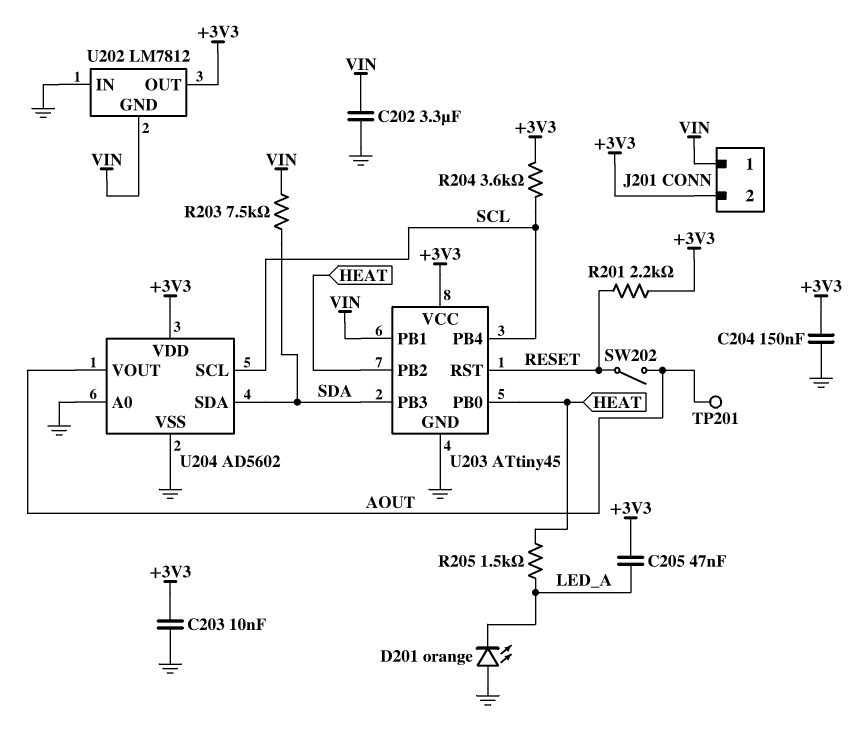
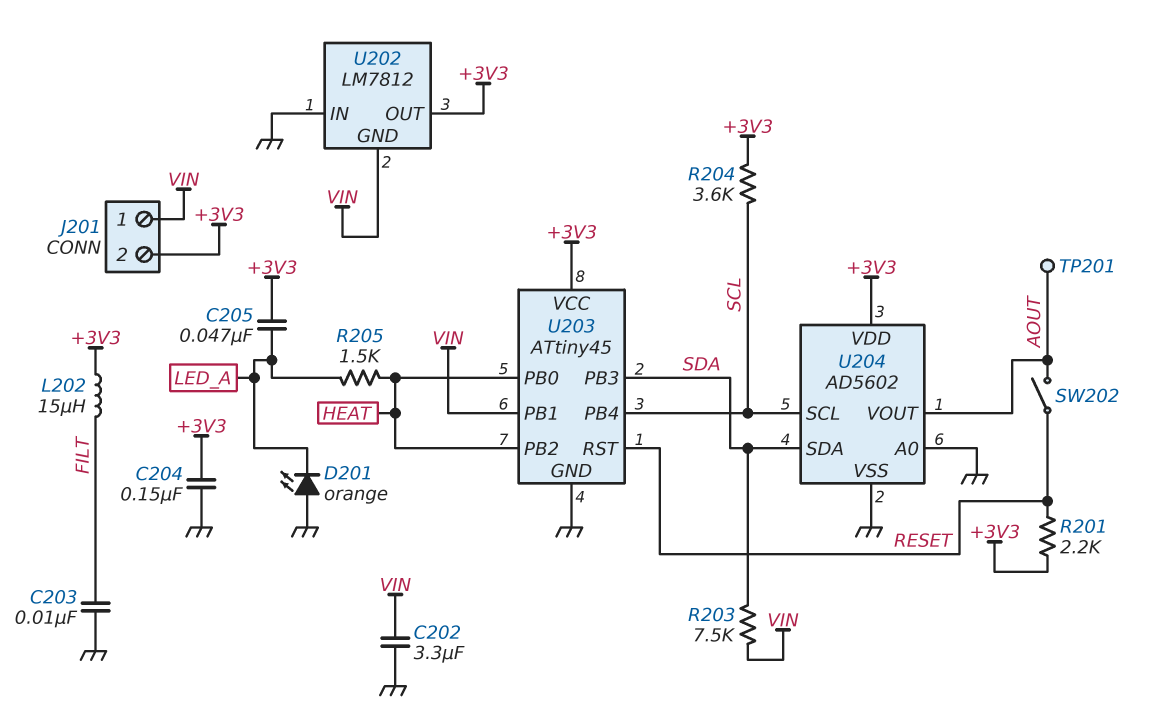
C203: 10nF (+3V3, GND) -> 10nF (FILT, GND)
L202: none -> 15uH (+3V3, FILT)

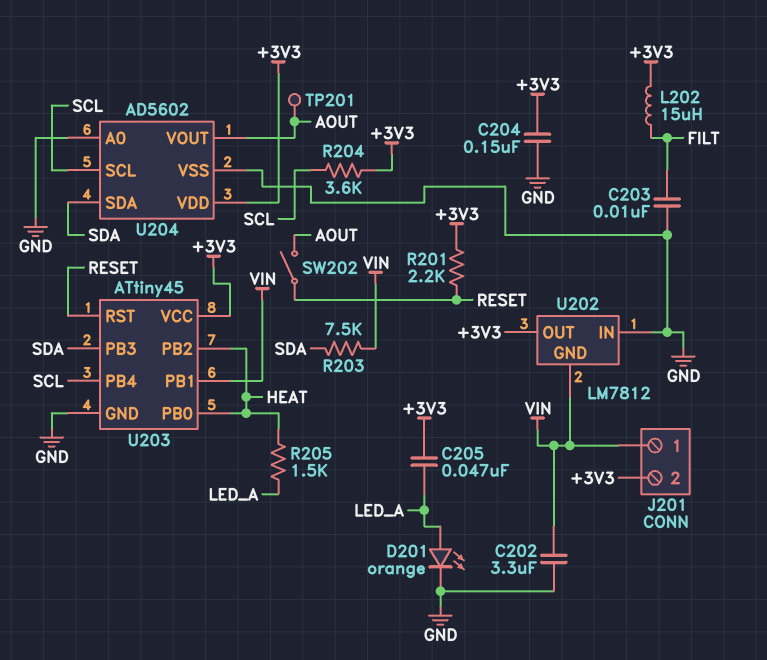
D201: LED orange (A GND, K LED_A) -> LED orange (A LED_A, K GND)

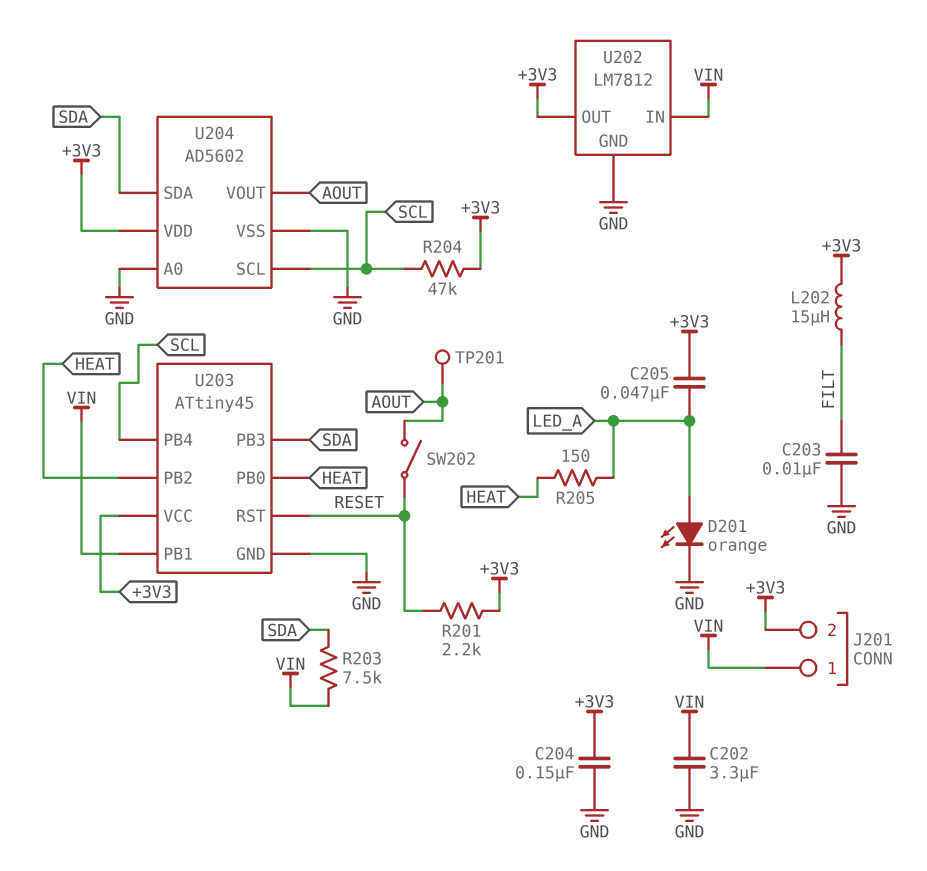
R204: 3.6k (+3V3, SCL) -> 47k (+3V3, SCL)
R205: 1.5k (HEAT, LED_A) -> 150 (HEAT, LED_A)
U202 pin GND: VIN -> GND
U202 pin IN: GND -> VIN

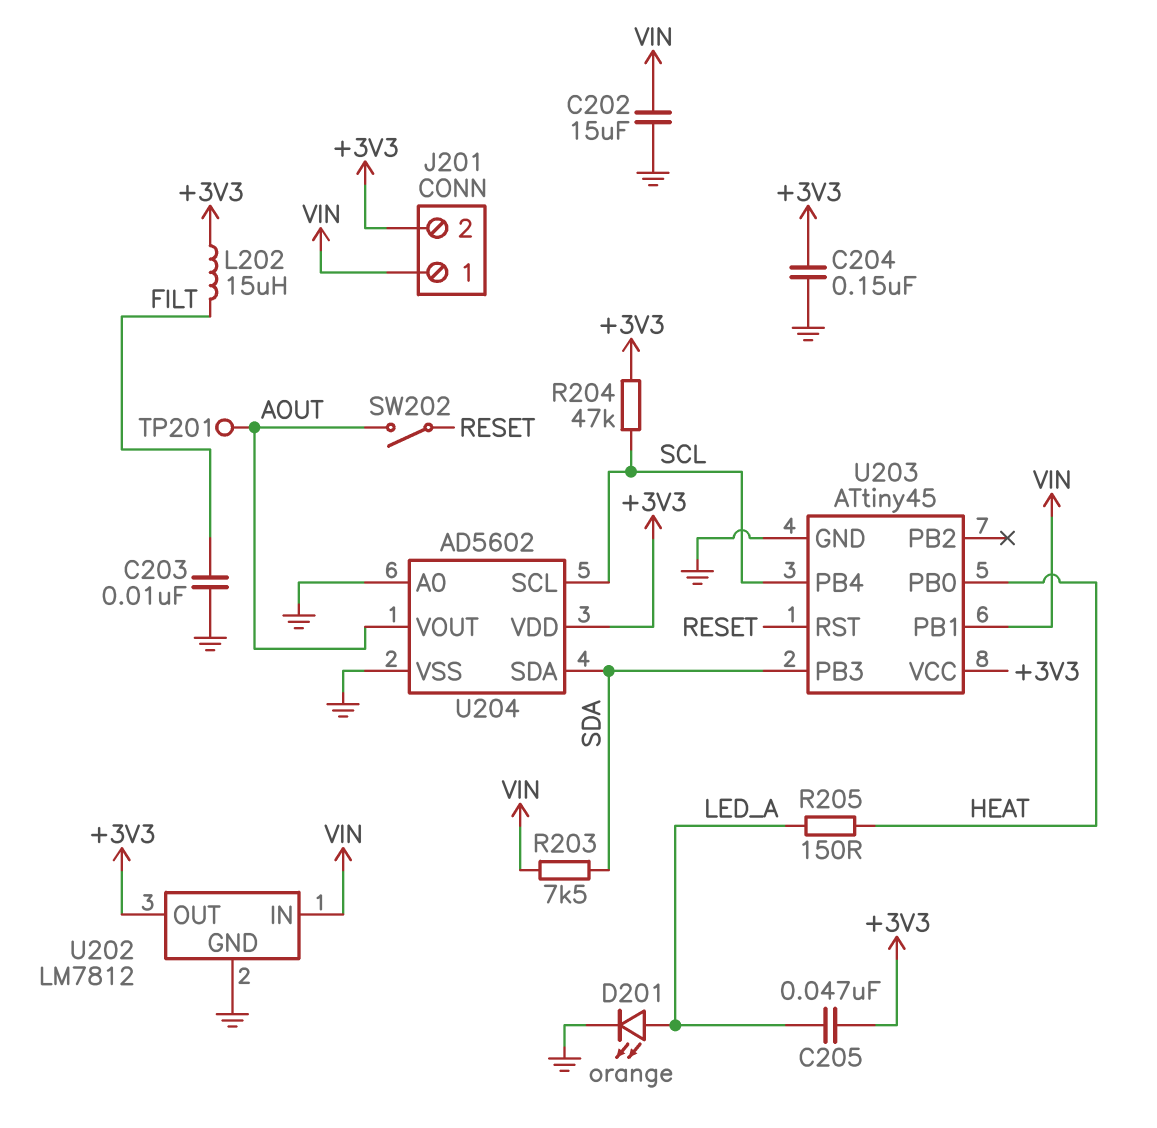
C202: 3.3uF (GND, VIN) -> 15uF (GND, VIN)
R201: 2.2k (+3V3, RESET) -> none
U203 pin PB2: HEAT -> none

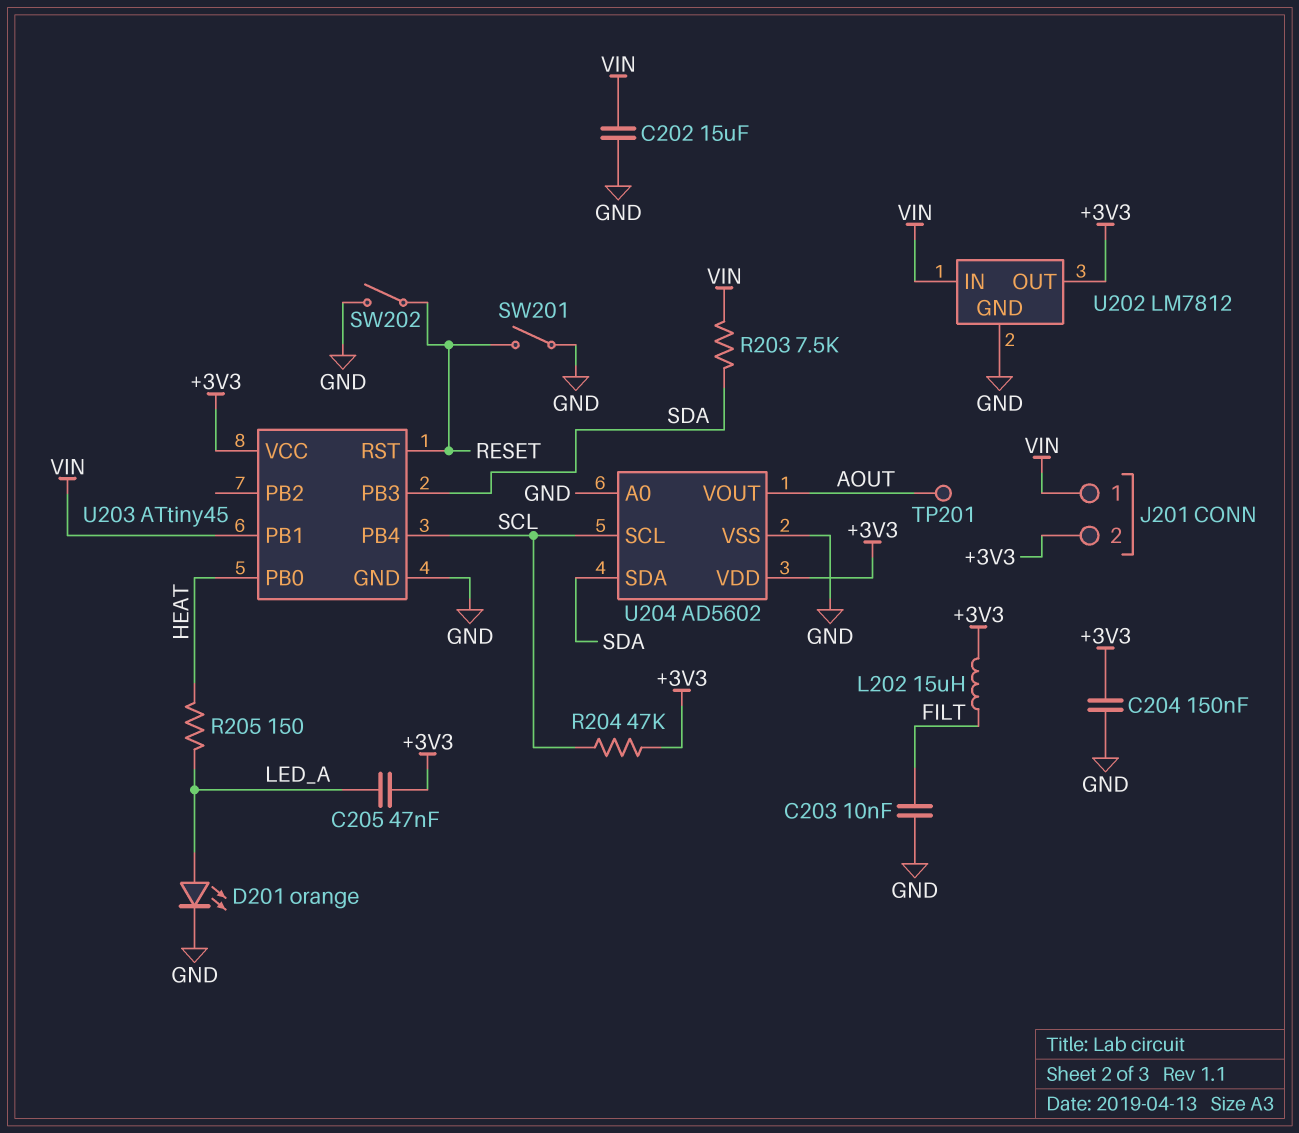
SW201: none -> switch (GND, RESET)
SW202: switch (AOUT, RESET) -> switch (GND, RESET)

